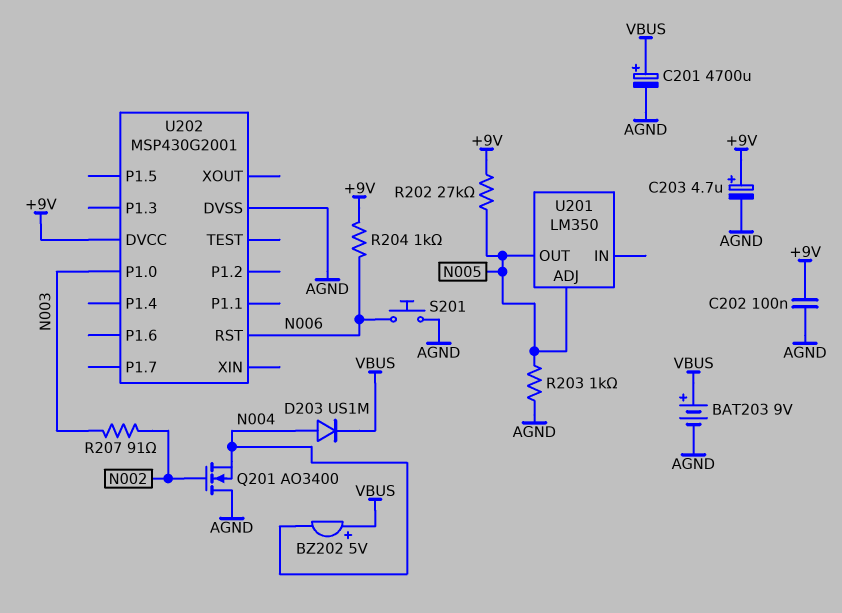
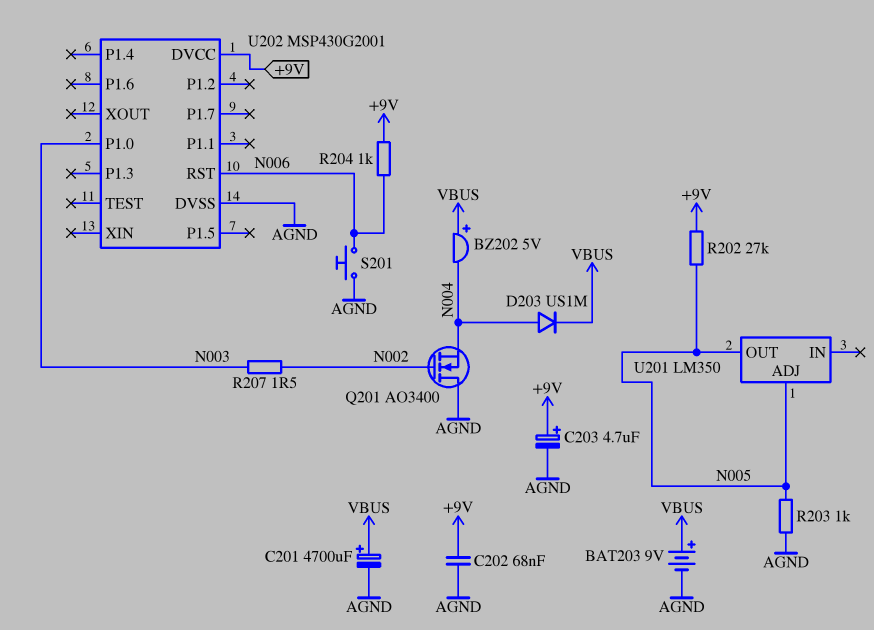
C202: 100nF (+9V, AGND) -> 68nF (+9V, AGND)
R207: 91 (N002, N003) -> 1.5 (N002, N003)

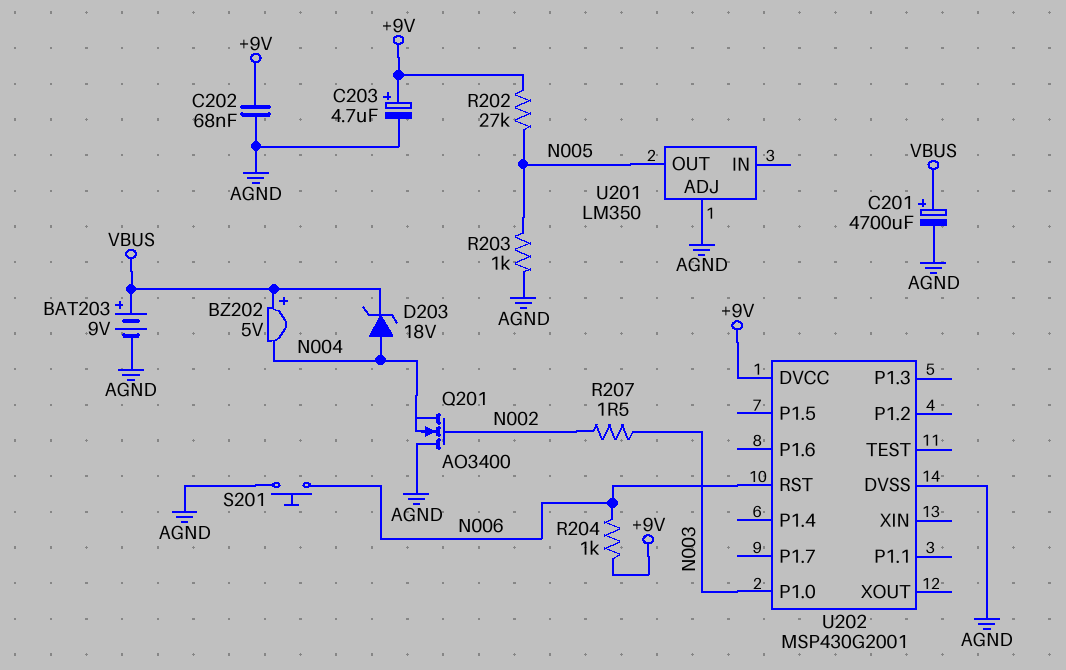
D203: diode US1M (A N004, K VBUS) -> zener 18V (A N004, K VBUS)
U201 pin ADJ: N005 -> AGND

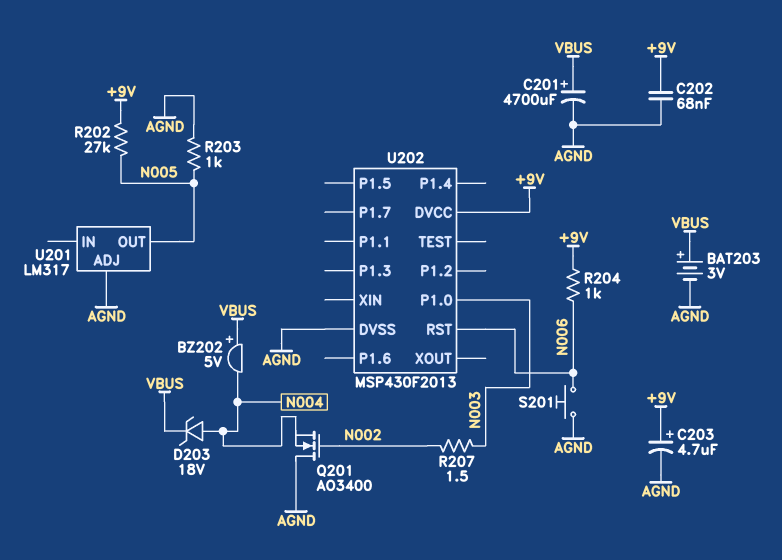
BAT203: 9V (plus VBUS, minus AGND) -> 3V (plus VBUS, minus AGND)
U201: LM350 -> LM317
U202: MSP430G2001 -> MSP430F2013

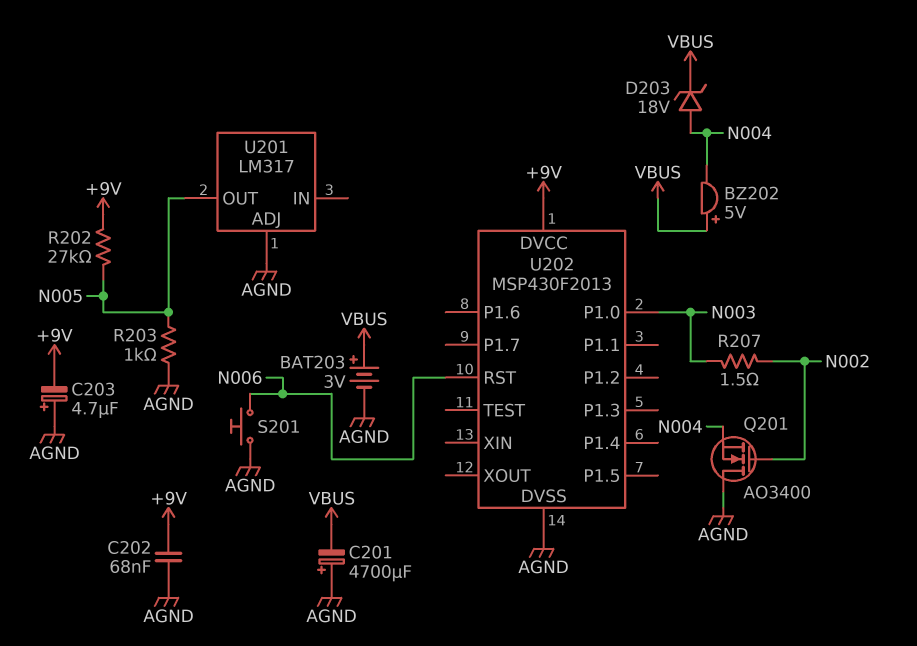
C201: 4700uF (plus VBUS, minus AGND) -> 4700uF (plus AGND, minus VBUS)
C203: 4.7uF (plus +9V, minus AGND) -> 4.7uF (plus AGND, minus +9V)
R204: 1k (+9V, N006) -> none

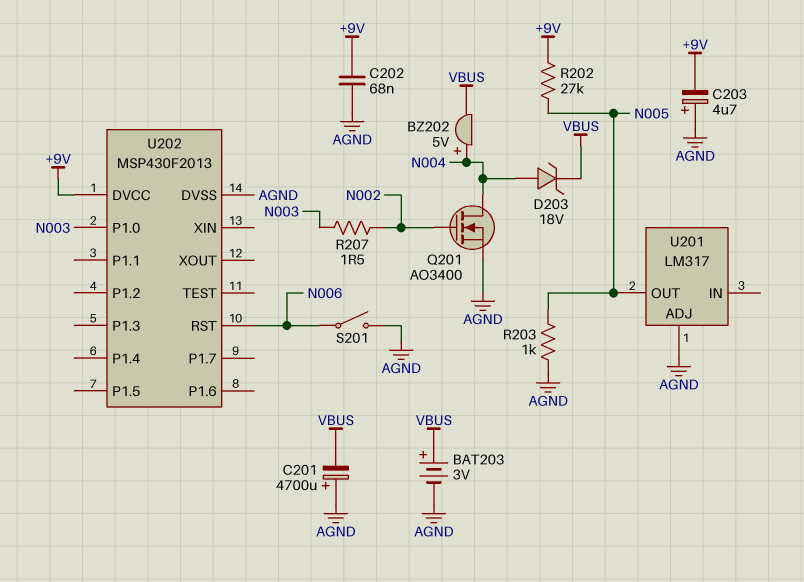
BZ202: buzzer 5V (plus VBUS, minus N004) -> buzzer 5V (plus N004, minus VBUS)
Q201: NMOS AO3400 (G N002, D AGND, S N004) -> NMOS AO3400 (G N002, D N004, S AGND)
S201: button (AGND, N006) -> switch (AGND, N006)

